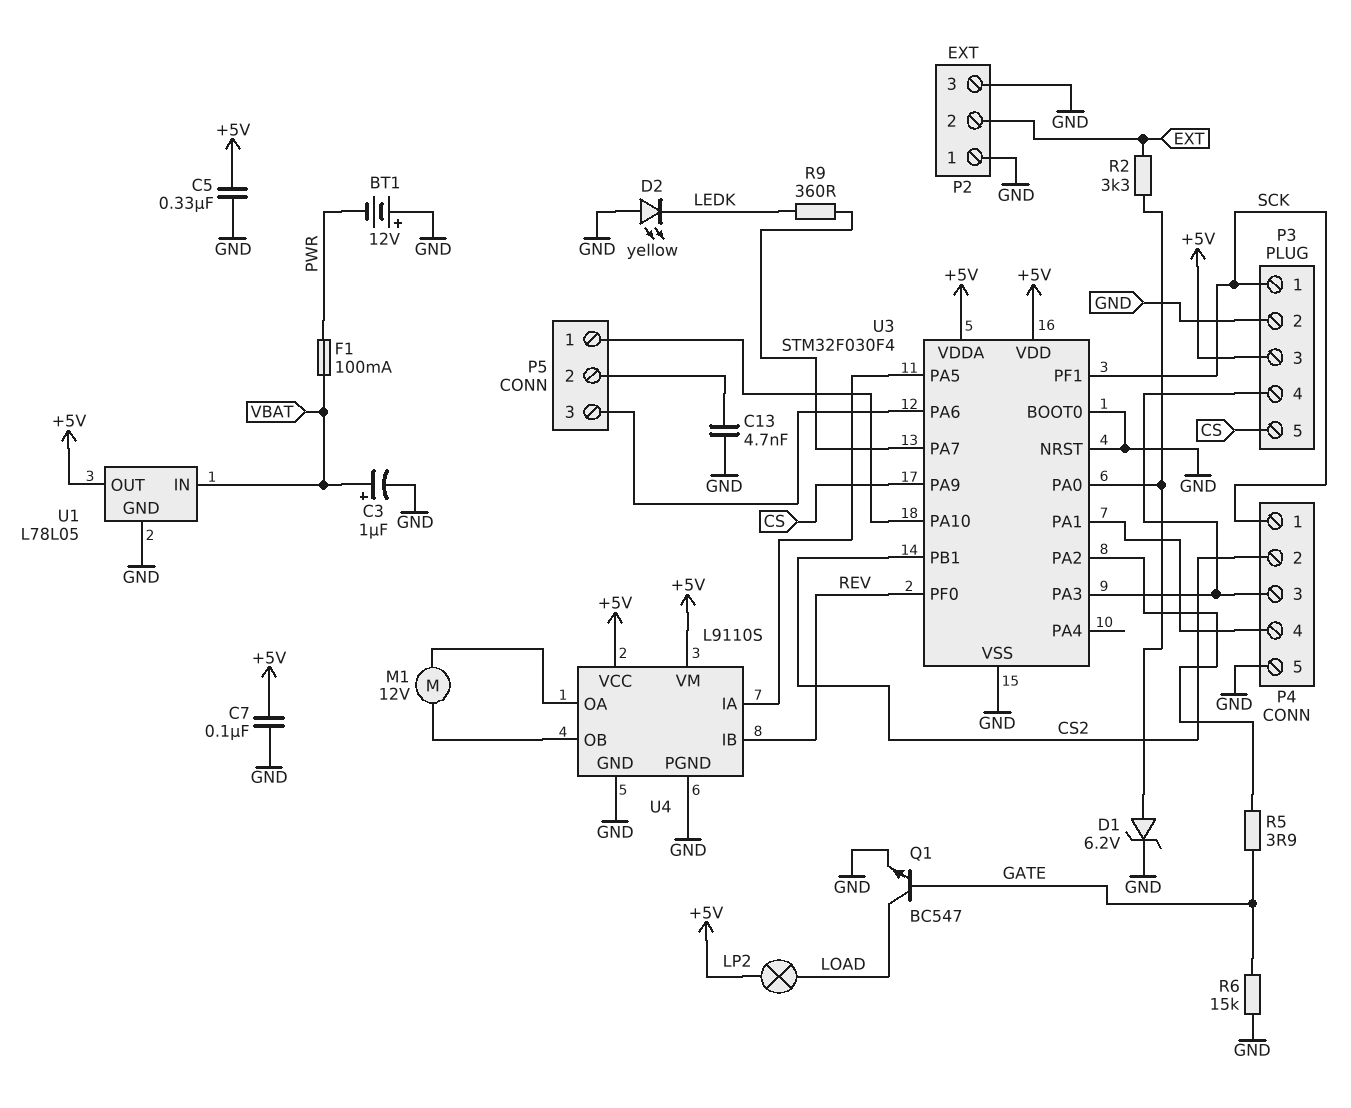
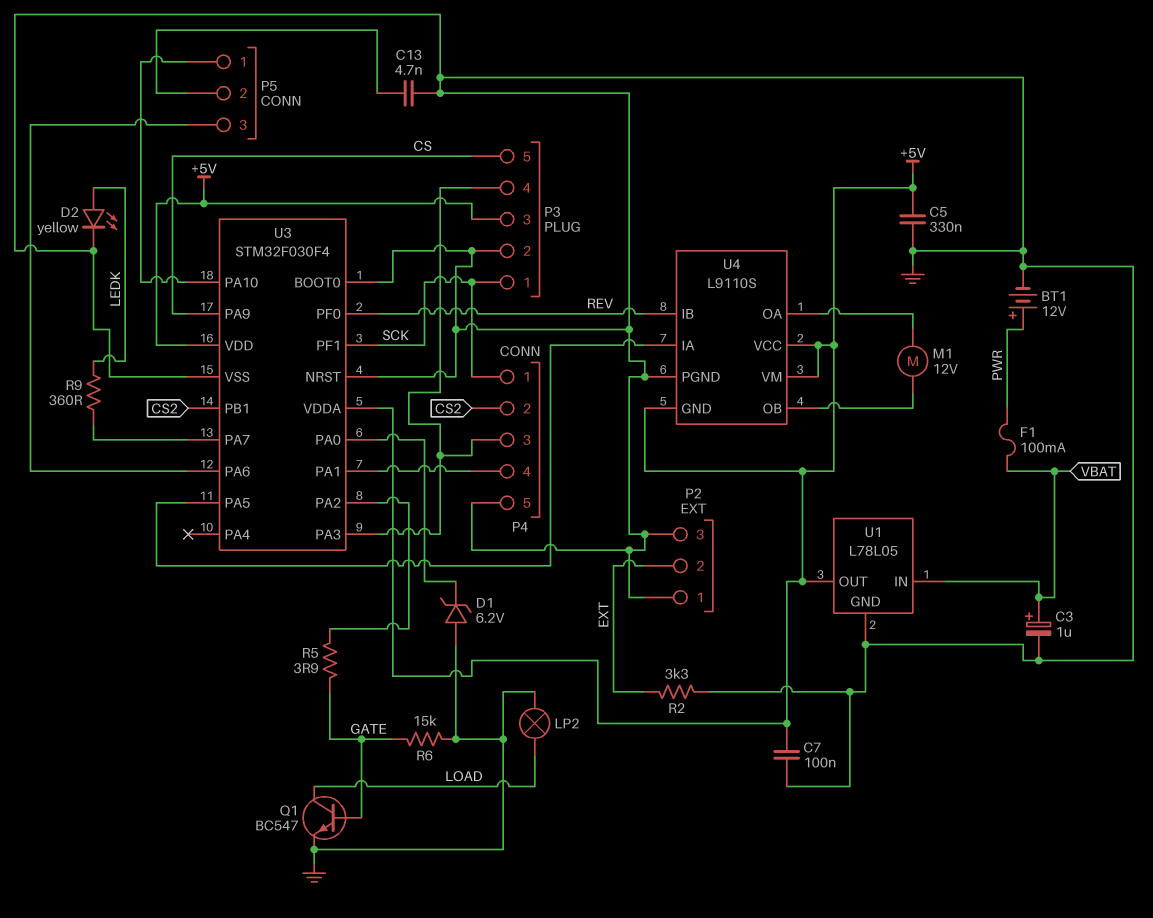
BT1: 12V (plus GND, minus PWR) -> 12V (plus PWR, minus GND)
D1: zener 6.2V (A U3/PA0, K GND) -> zener 6.2V (A GND, K U3/PA0)
D2: LED yellow (A GND, K LEDK) -> LED yellow (A LEDK, K GND)
LP2: lamp (+5V, LOAD) -> lamp (GND, LOAD)
R2: 3.3k (EXT, U3/PA0) -> 3.3k (EXT, GND)
U4 pin GND: GND -> +5V

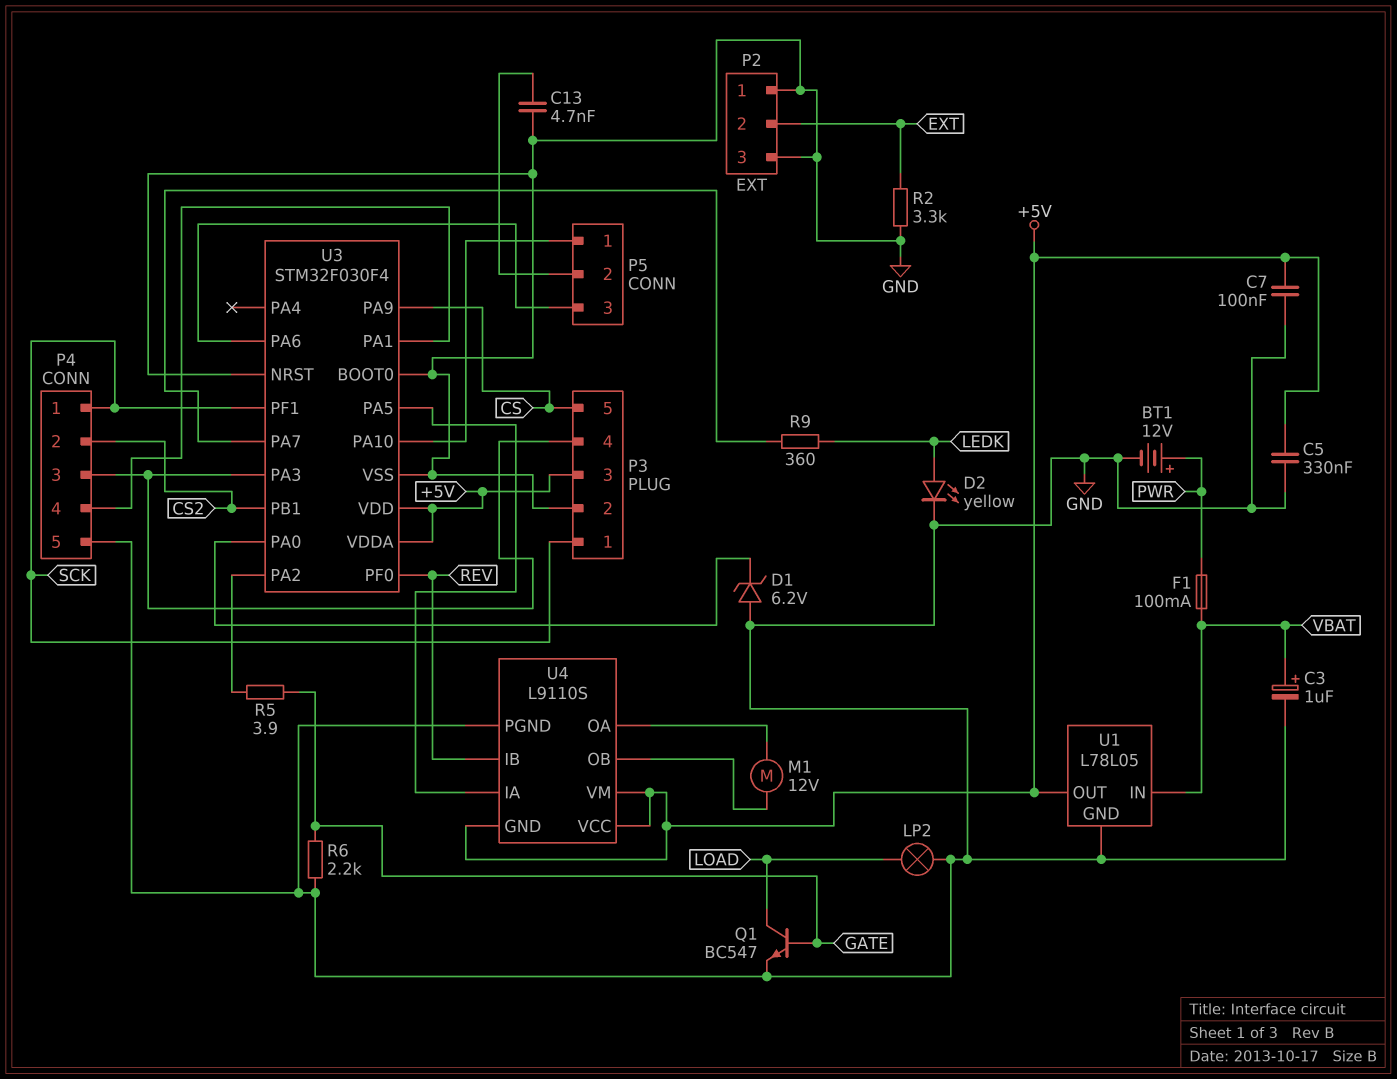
R6: 15k (GATE, GND) -> 2.2k (GATE, GND)

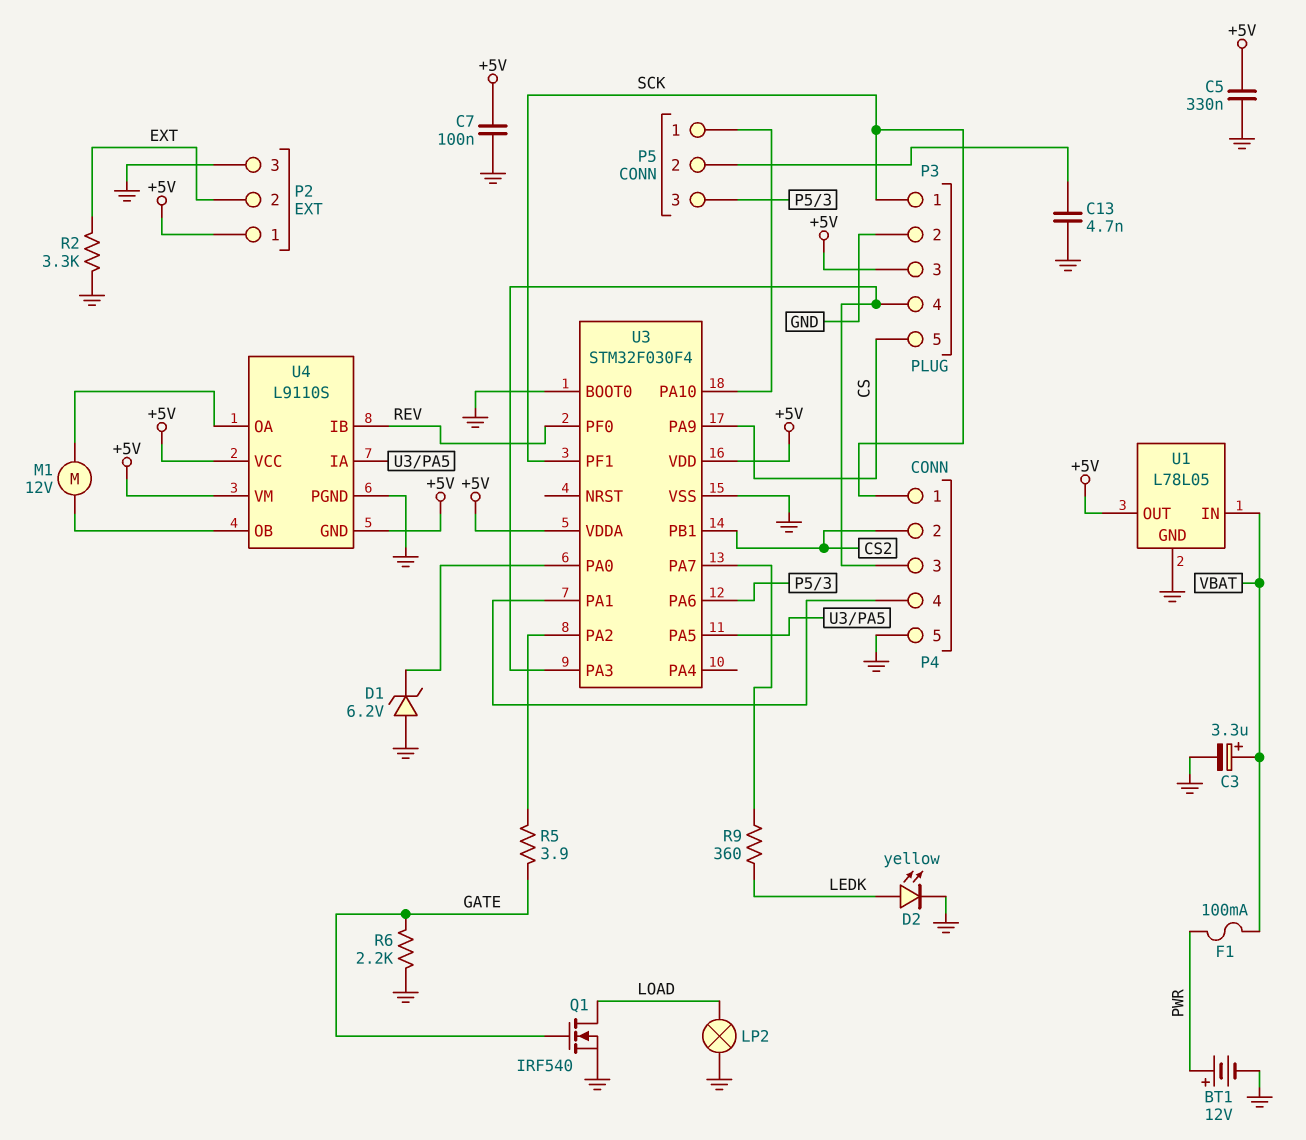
C3: 1uF (plus VBAT, minus GND) -> 3.3uF (plus VBAT, minus GND)
P2 pin 1: GND -> +5V
Q1: NPN BC547 (B GATE, C LOAD, E GND) -> NMOS IRF540 (G GATE, D LOAD, S GND)
U3 pin NRST: GND -> none

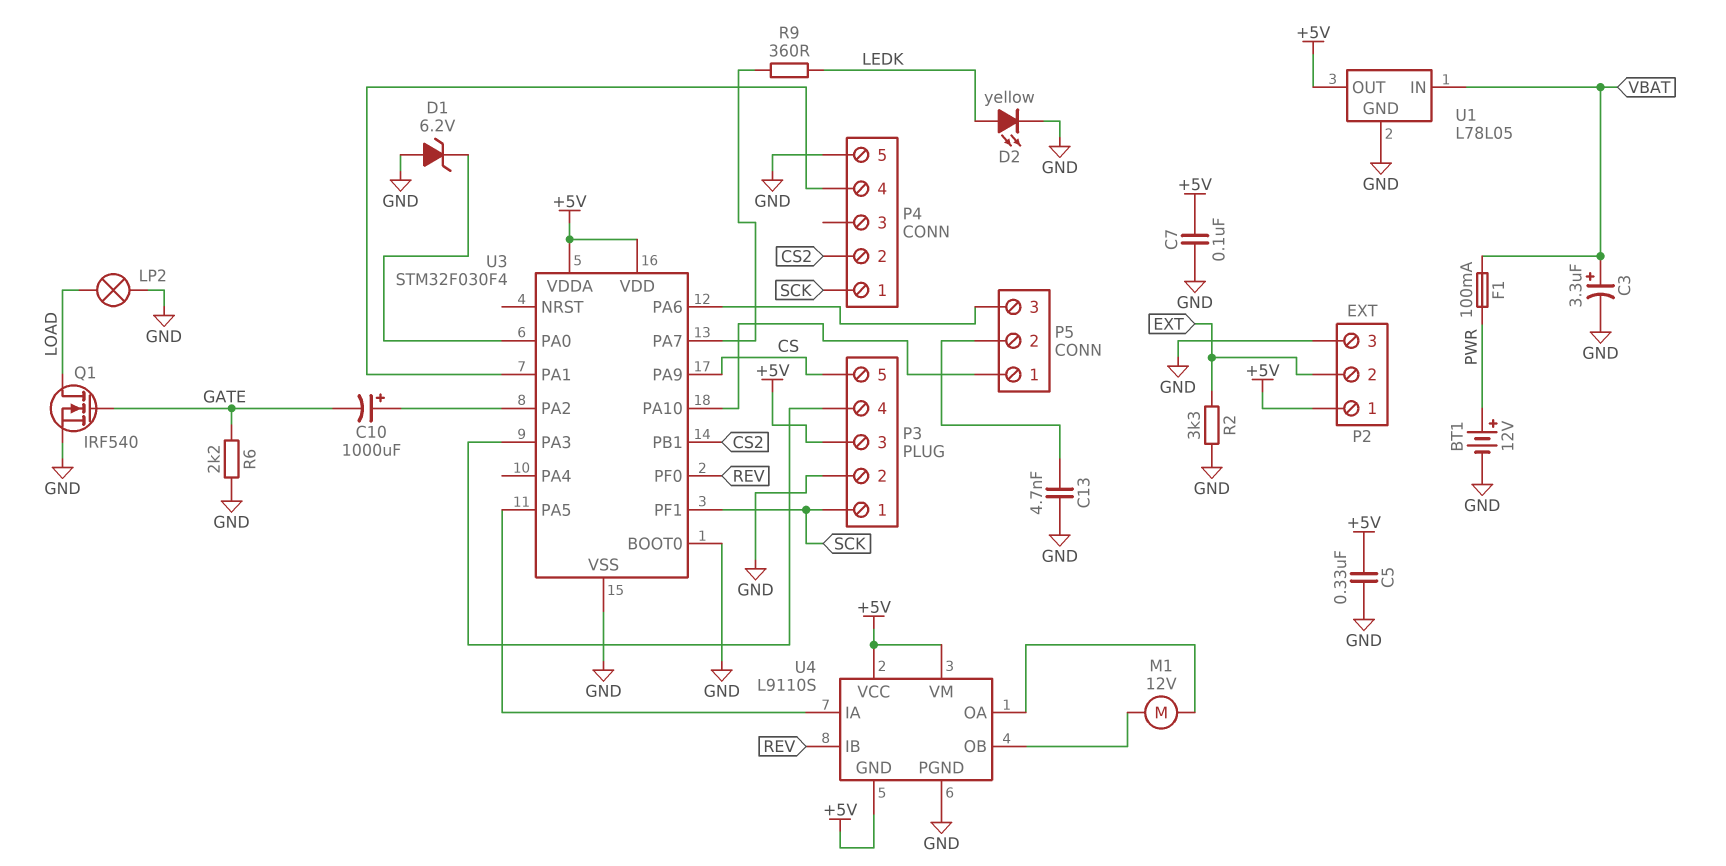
C10: none -> 1000uF (plus U3/PA2, minus GATE)
P4 pin 3: P3/4 -> none
R5: 3.9 (GATE, U3/PA2) -> none

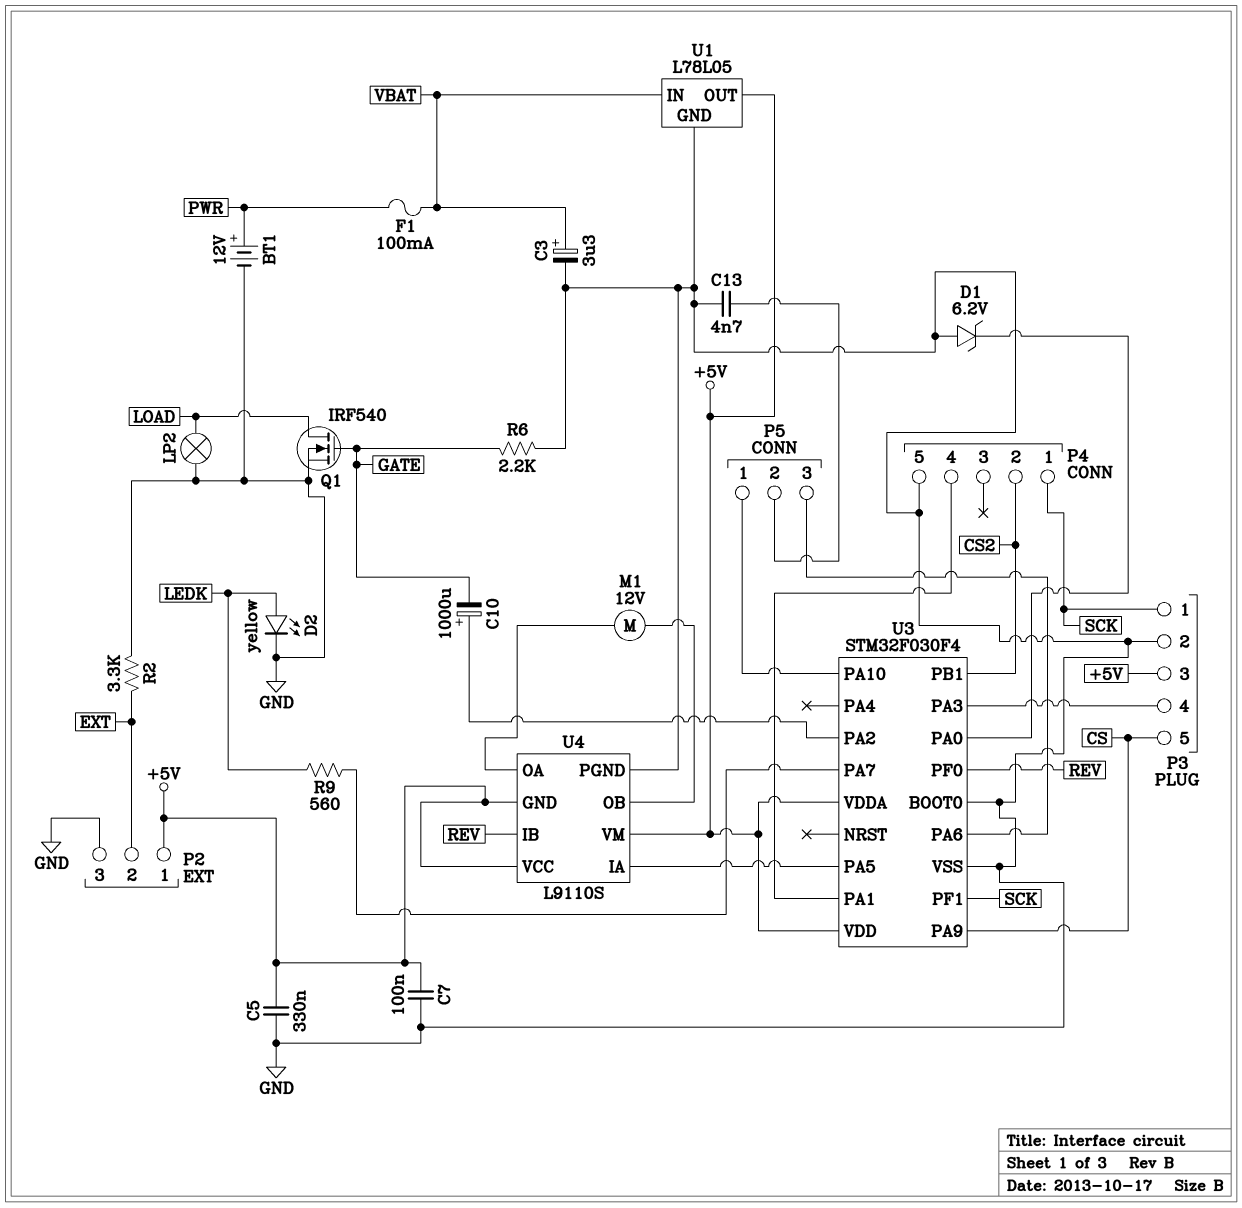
R9: 360 (LEDK, U3/PA7) -> 560 (LEDK, U3/PA7)

